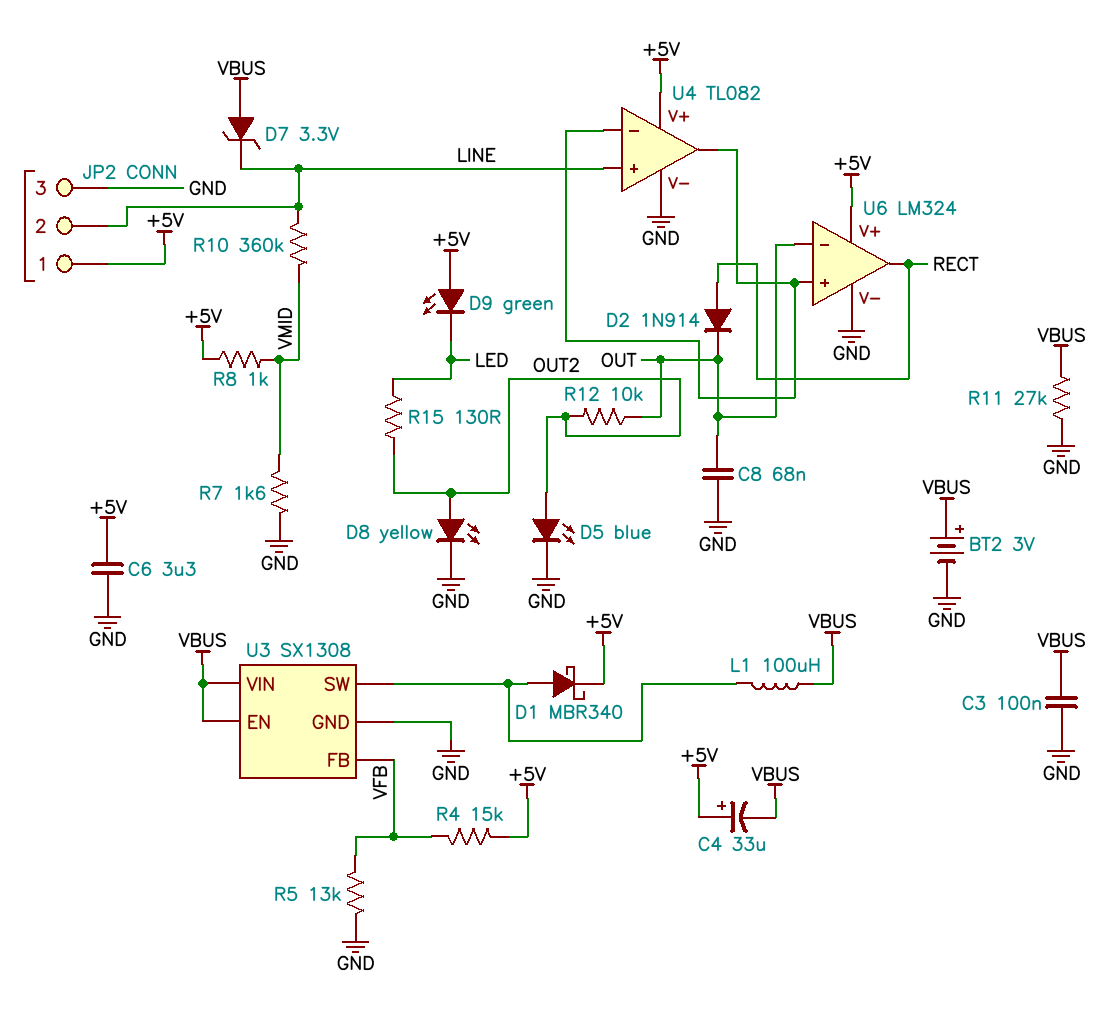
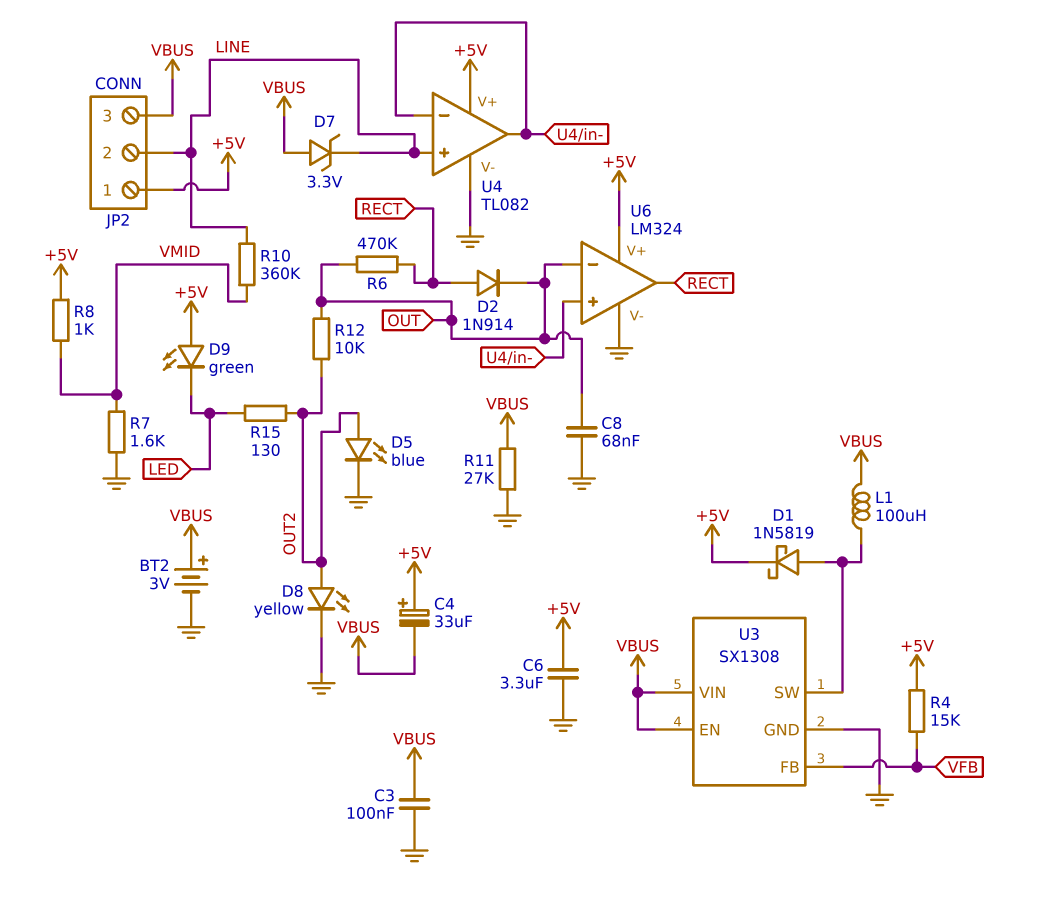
D1: schottky MBR340 (A U3/SW, K +5V) -> schottky 1N5819 (A U3/SW, K +5V)
JP2 pin 3: GND -> VBUS
R5: 13k (GND, VFB) -> none
R6: none -> 470k (OUT, RECT)

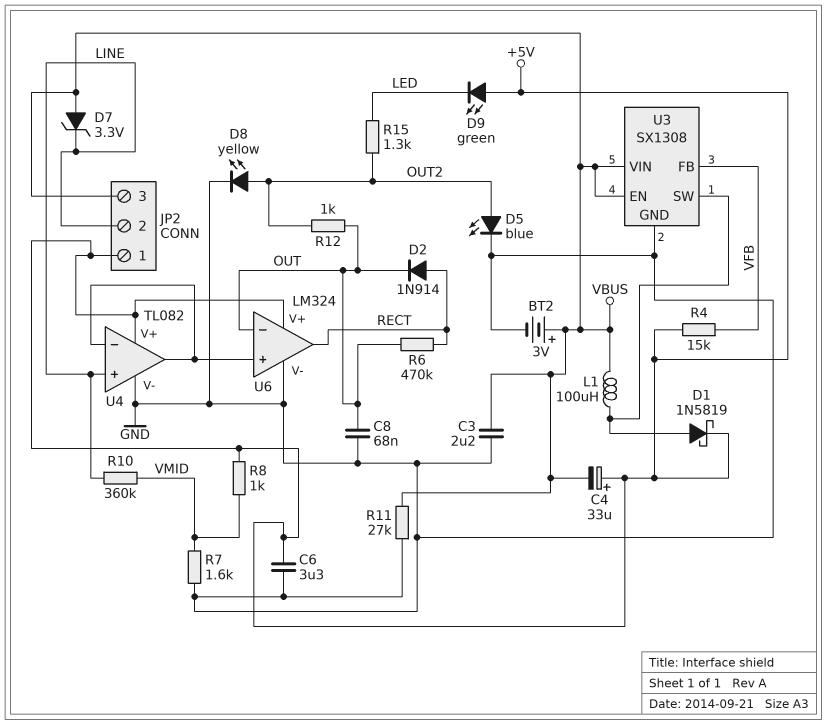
C3: 100nF (GND, VBUS) -> 2.2uF (GND, VBUS)
R12: 10k (OUT, OUT2) -> 1k (OUT, OUT2)
R15: 130 (LED, OUT2) -> 1.3k (LED, OUT2)

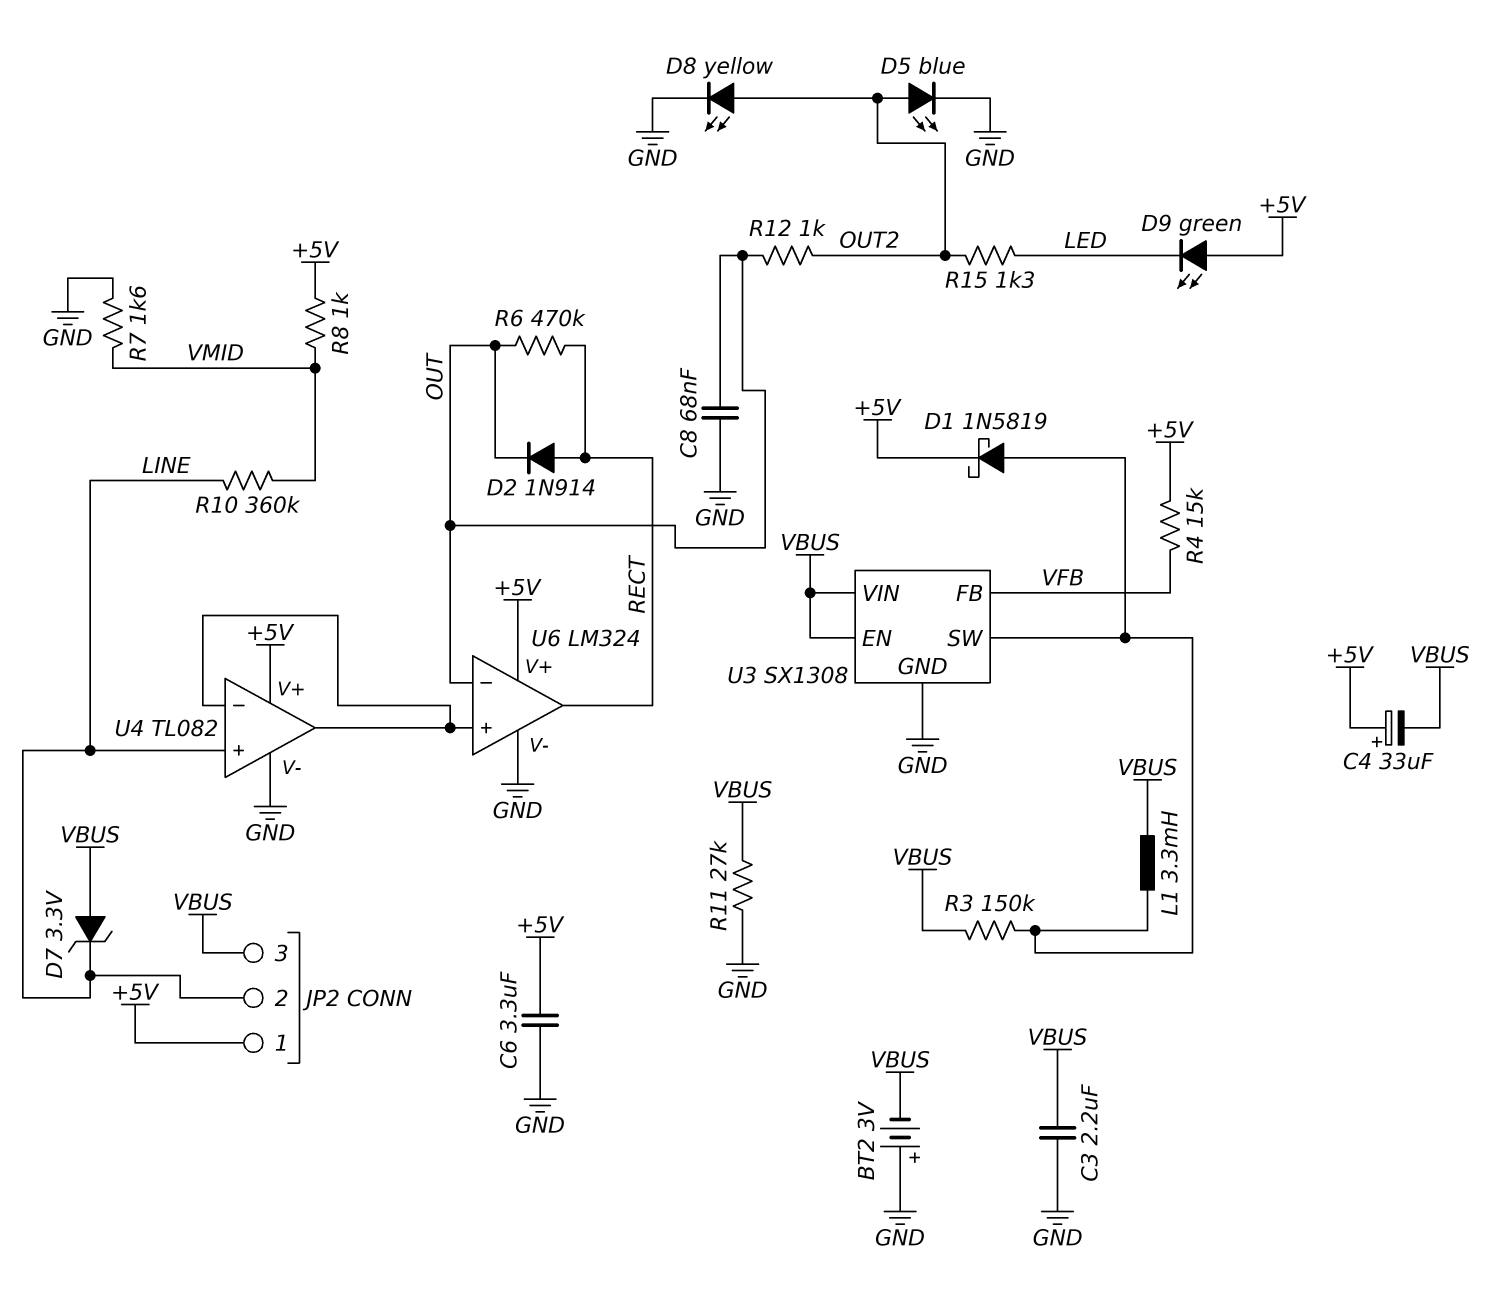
BT2: 3V (plus VBUS, minus GND) -> 3V (plus GND, minus VBUS)
L1: 100uH (U3/SW, VBUS) -> 3.3mH (U3/SW, VBUS)
R3: none -> 150k (U3/SW, VBUS)

